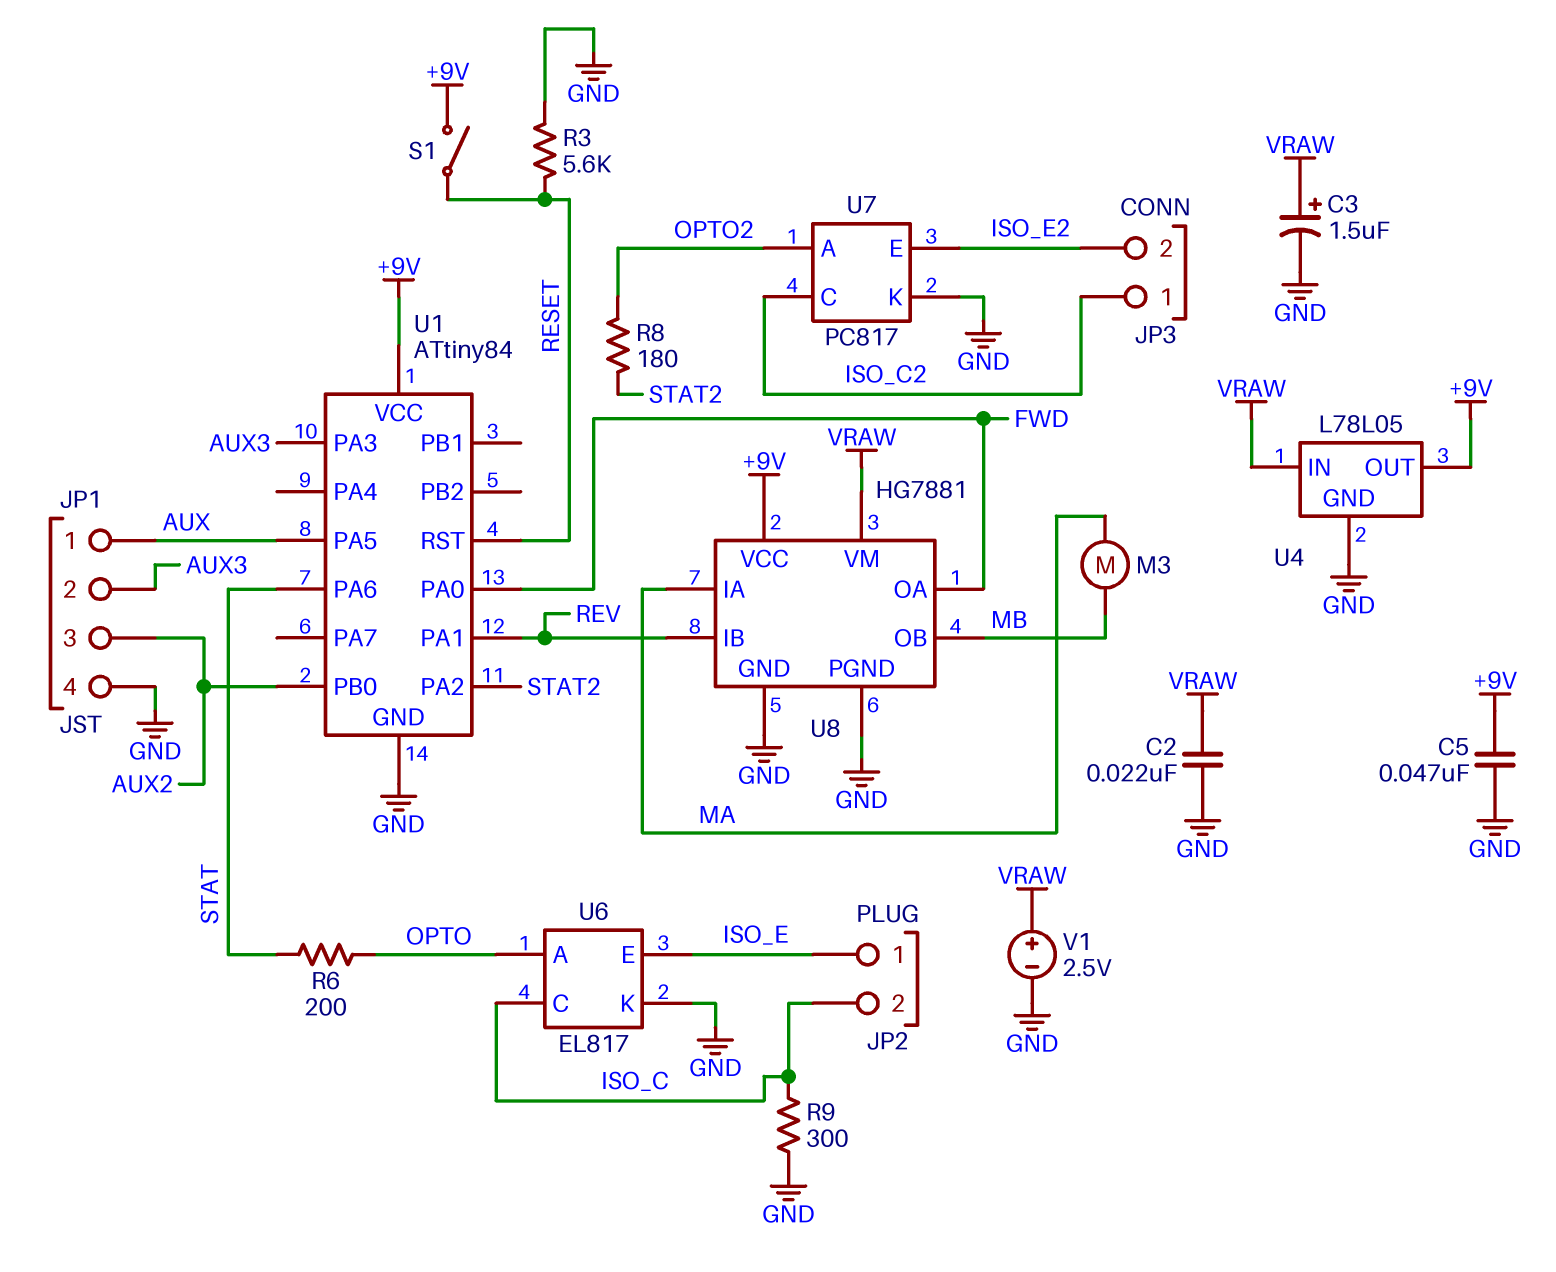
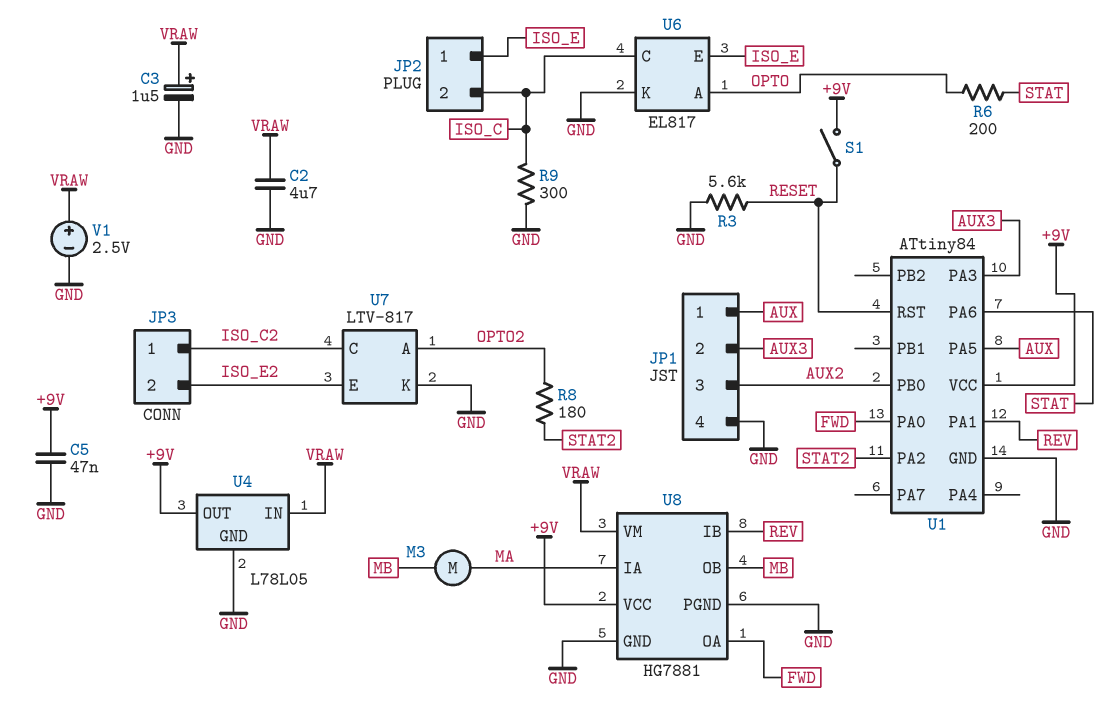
C2: 22nF (GND, VRAW) -> 4.7uF (GND, VRAW)
U7: PC817 -> LTV-817

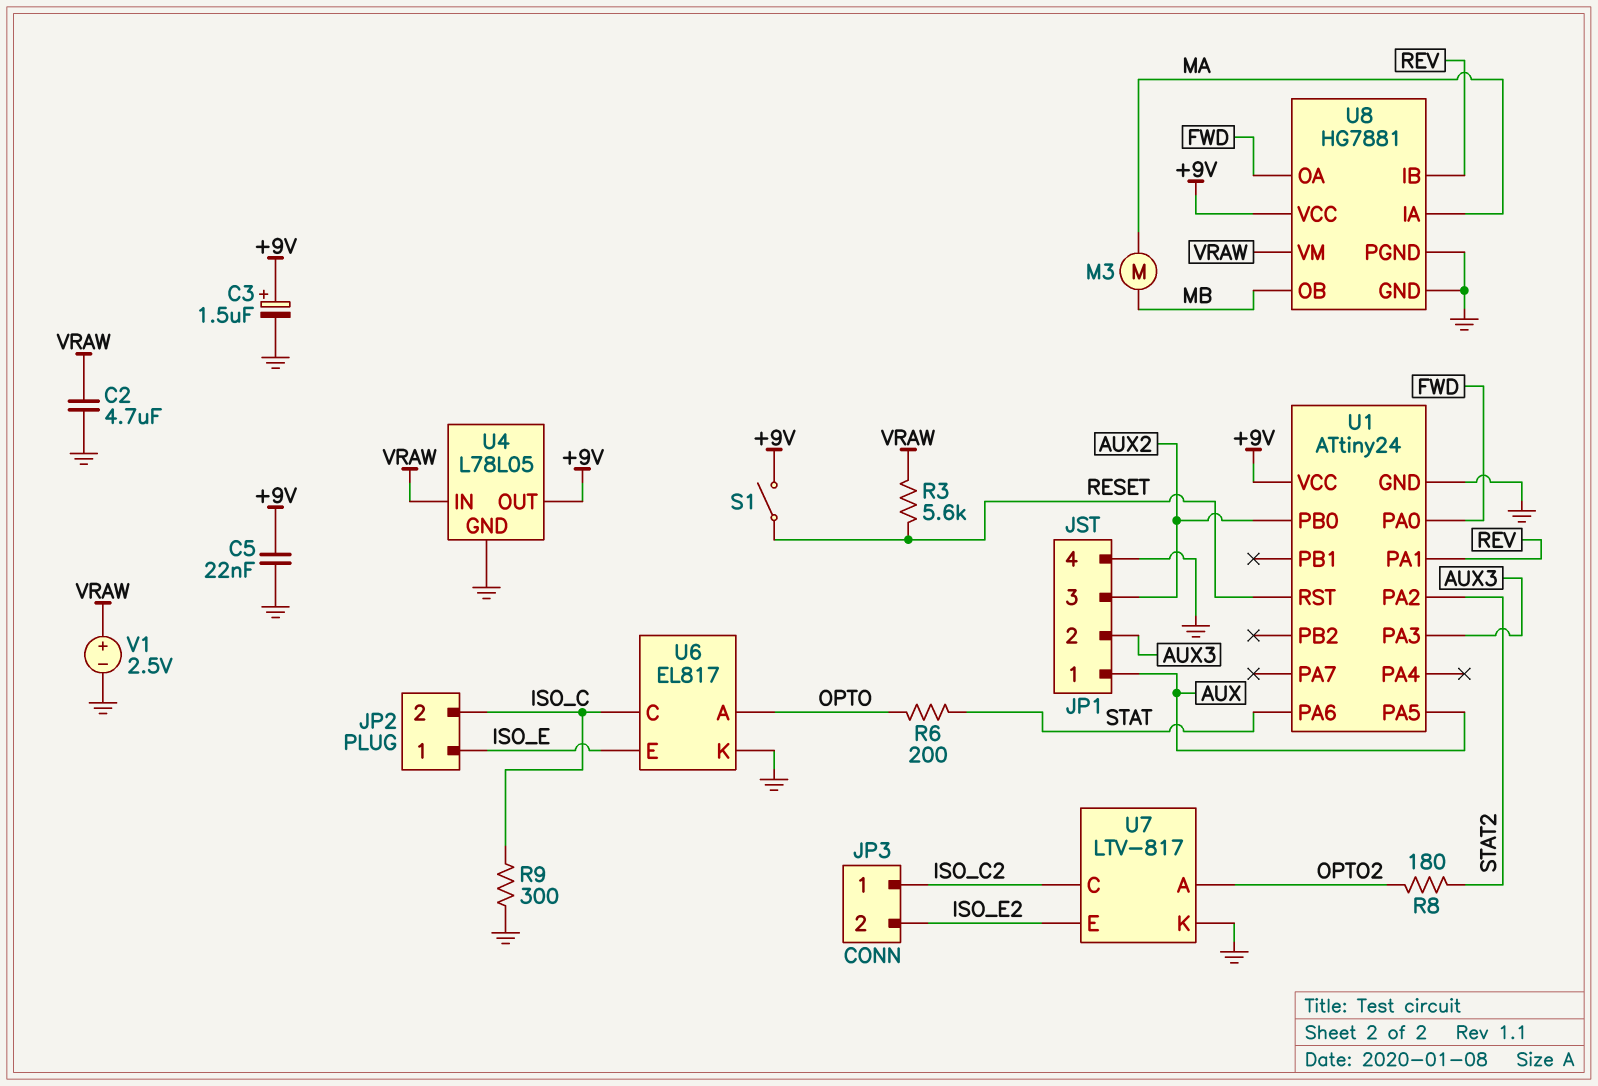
C3: 1.5uF (plus VRAW, minus GND) -> 1.5uF (plus +9V, minus GND)
C5: 47nF (+9V, GND) -> 22nF (+9V, GND)
R3: 5.6k (GND, RESET) -> 5.6k (RESET, VRAW)
U1: ATtiny84 -> ATtiny24

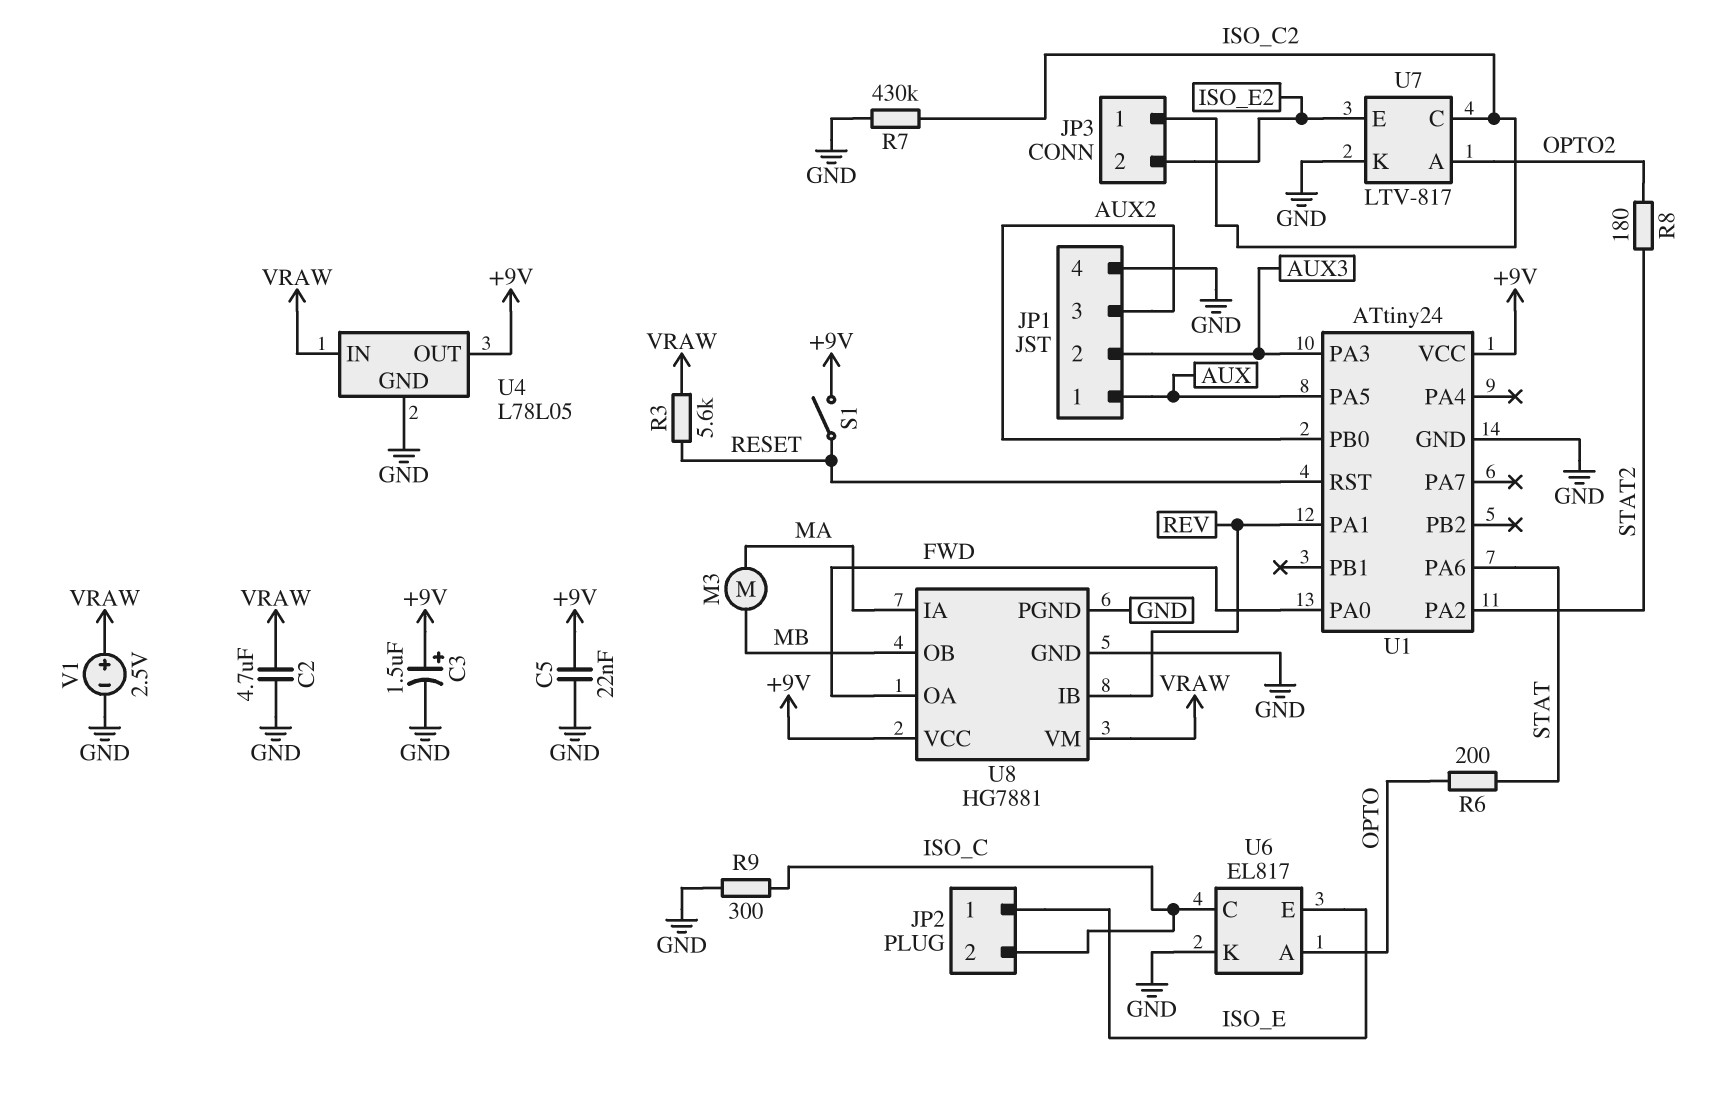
R7: none -> 430k (GND, ISO_C2)

